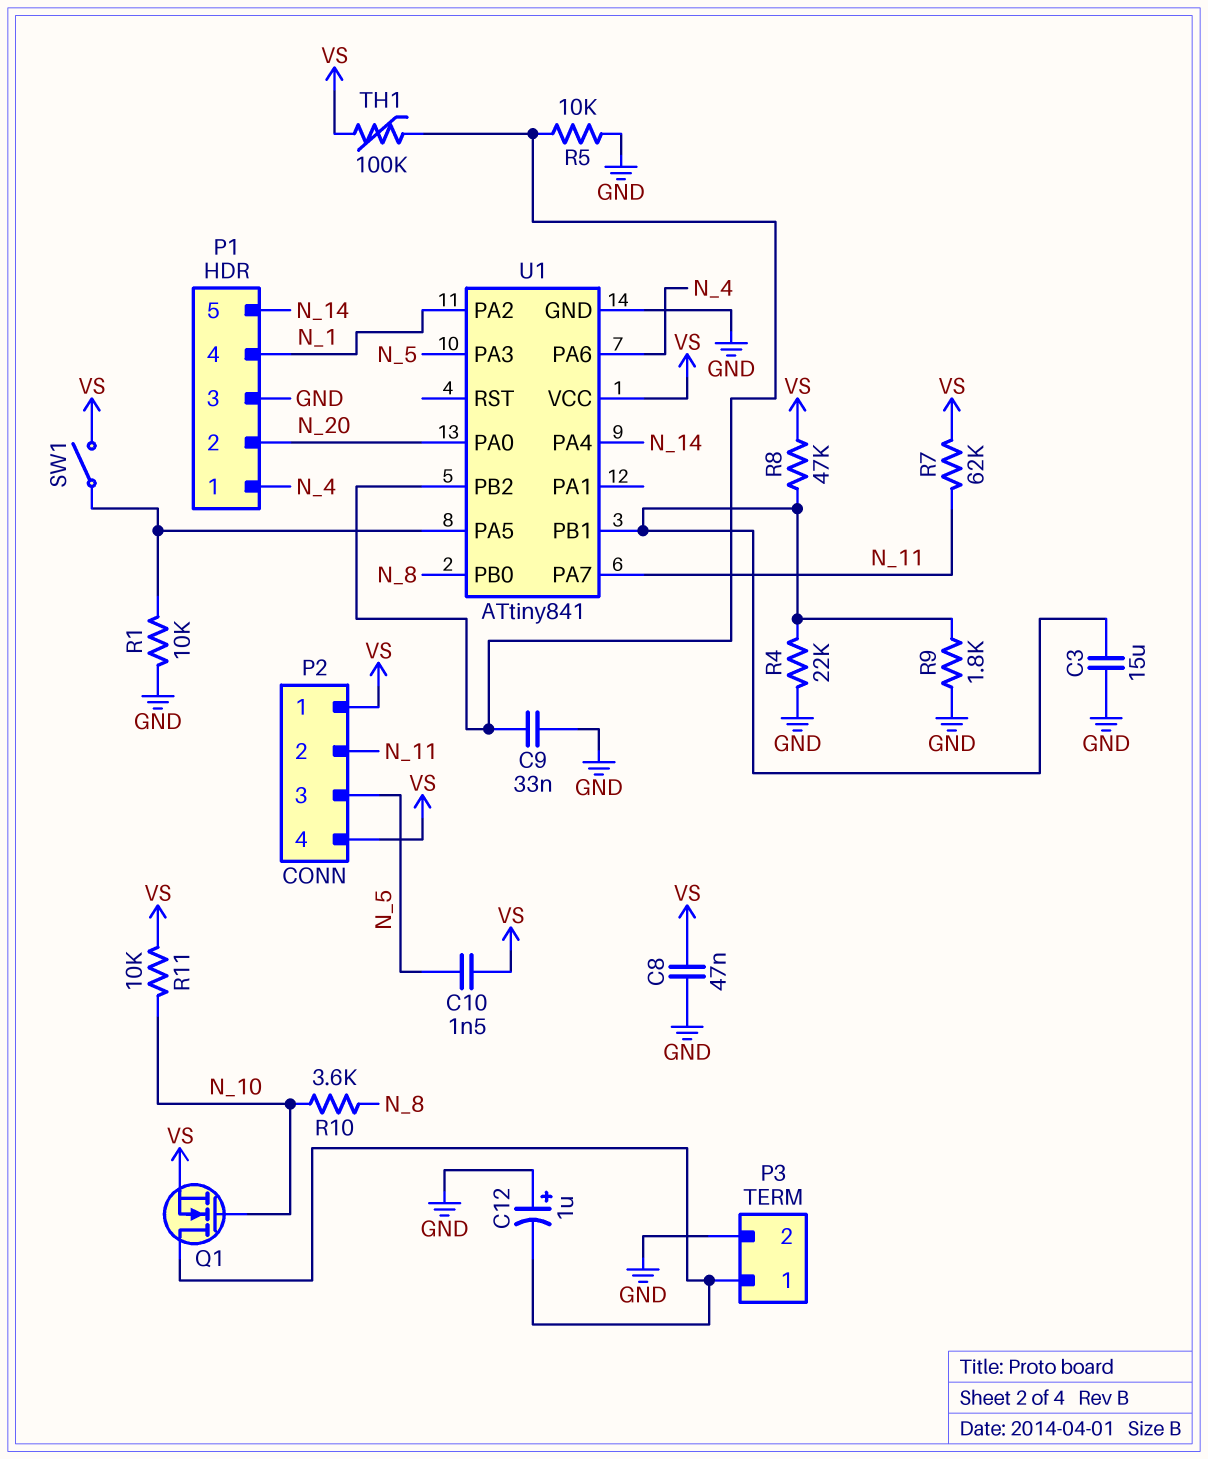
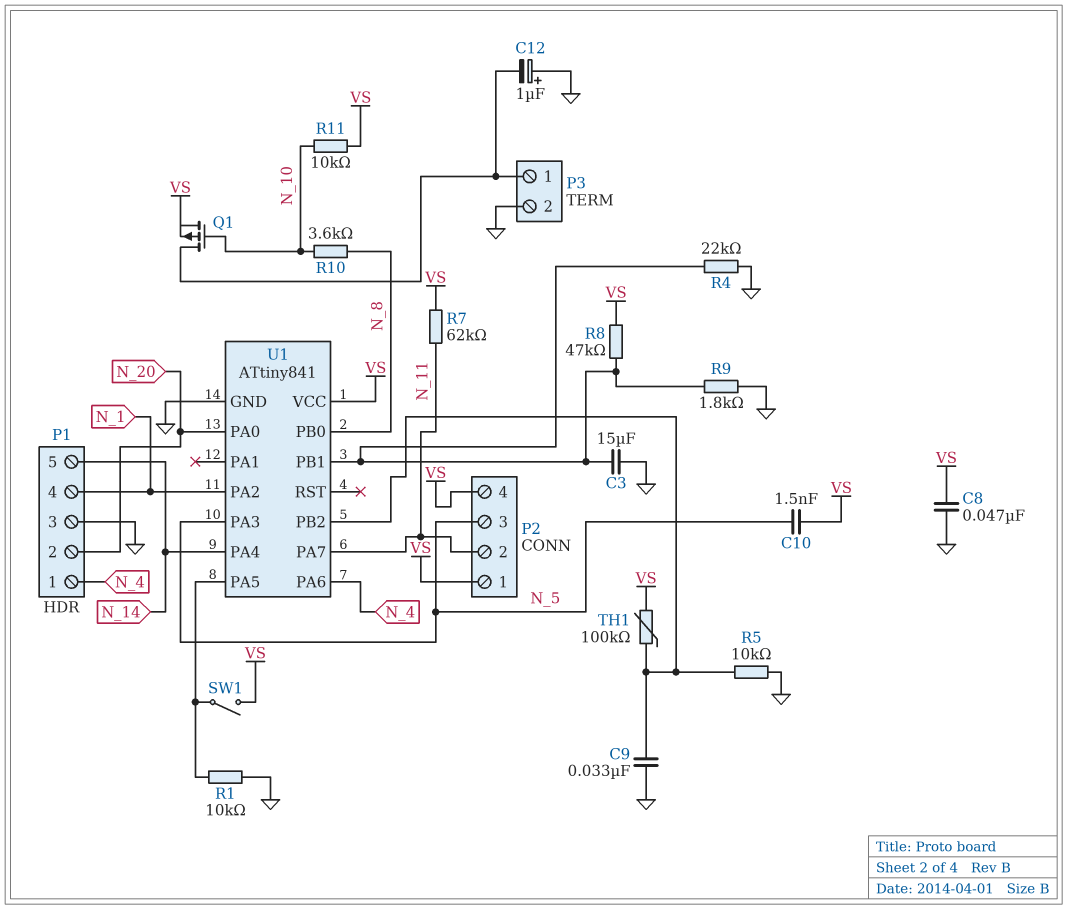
Q1: NMOS (G N_10, D P3/1, S VS) -> PMOS (G N_10, D P3/1, S VS)

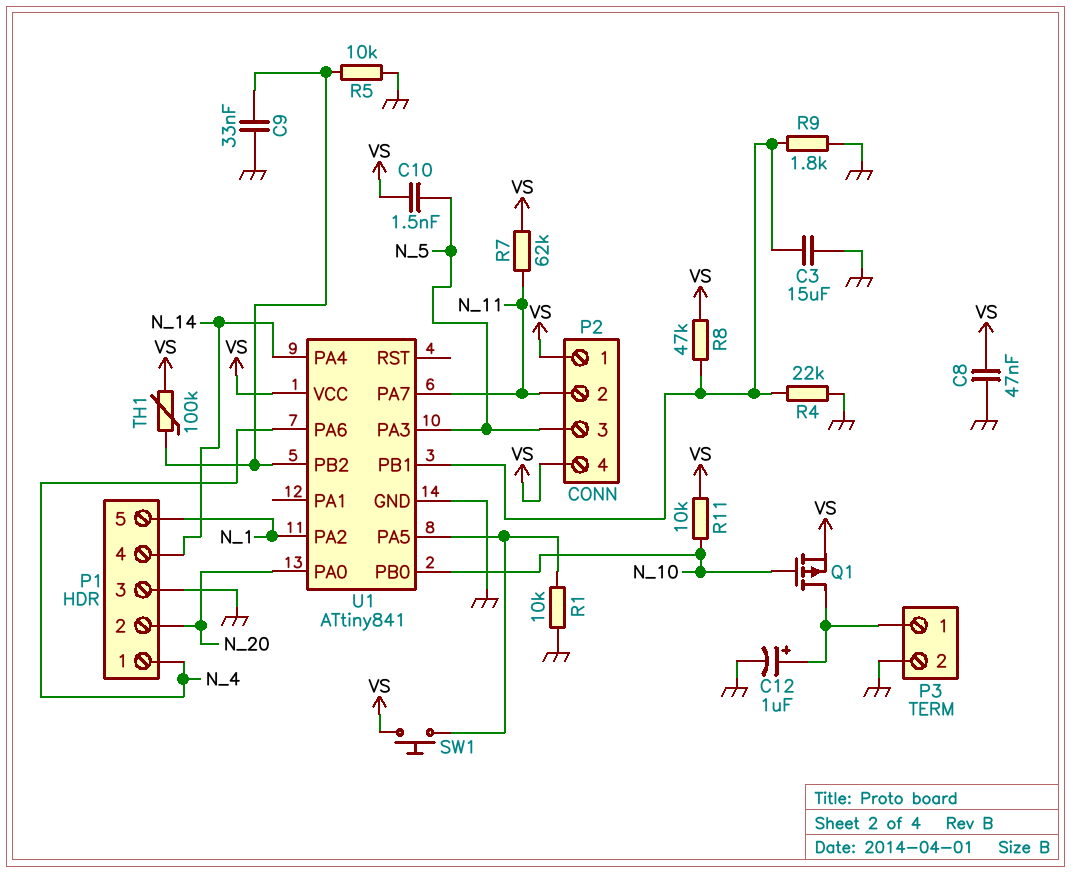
C12: 1uF (plus GND, minus P3/1) -> 1uF (plus P3/1, minus GND)
P1 pin 4: N_1 -> N_14
P1 pin 5: N_14 -> N_1
R10: 3.6k (N_8, N_10) -> none
SW1: switch (U1/PA5, VS) -> button (U1/PA5, VS)
U1 pin PB0: N_8 -> N_10

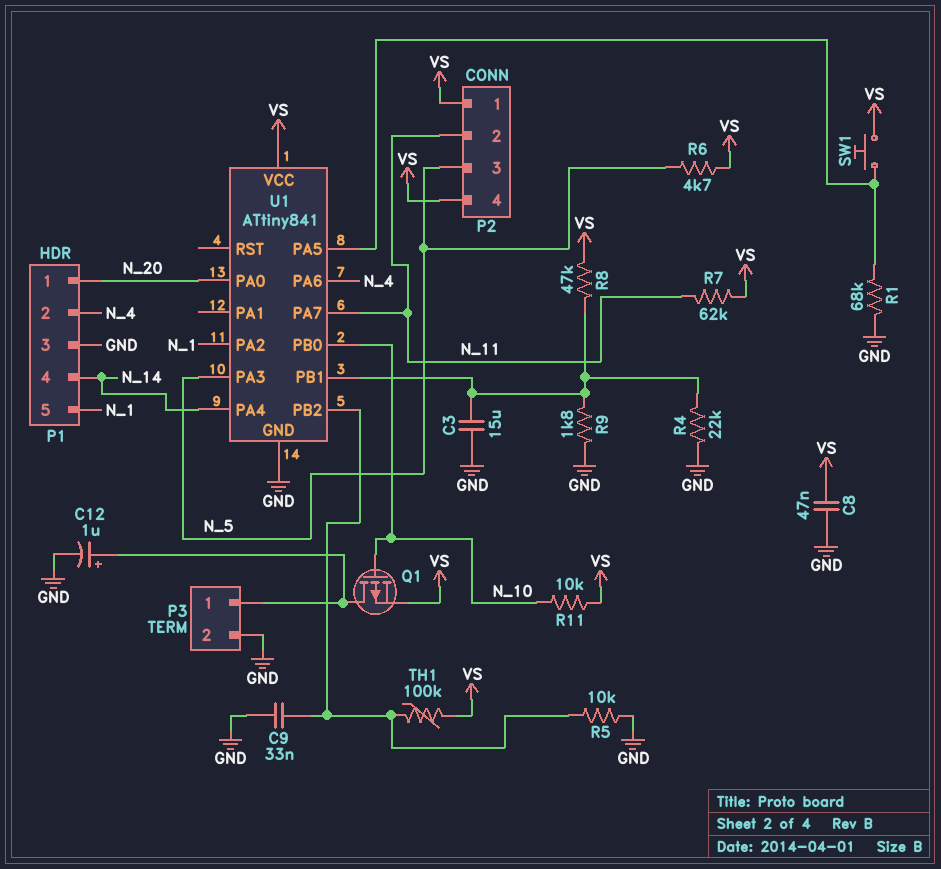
C10: 1.5nF (N_5, VS) -> none
P1 pin 1: N_4 -> N_20
P1 pin 2: N_20 -> N_4
R1: 10k (GND, U1/PA5) -> 68k (GND, U1/PA5)
R6: none -> 4.7k (N_5, VS)

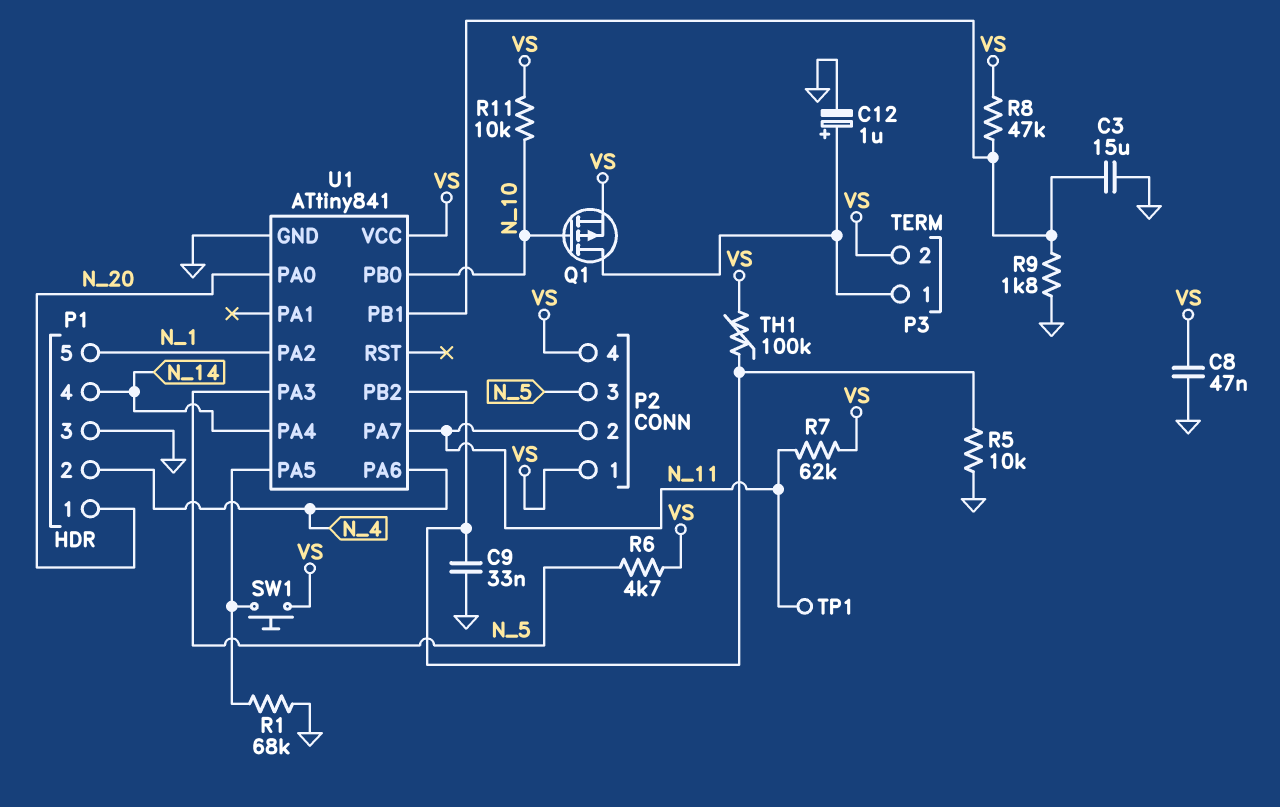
P3 pin 2: GND -> VS
R4: 22k (GND, U1/PB1) -> none
TP1: none -> test point (N_11)

